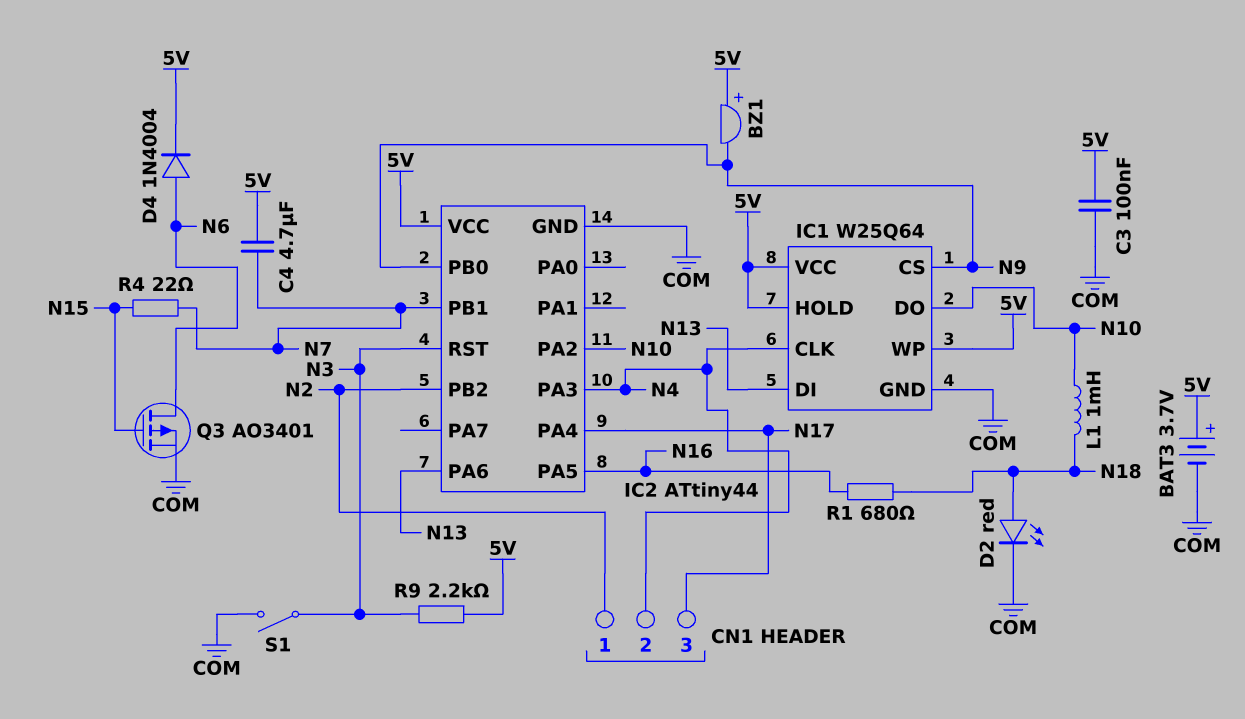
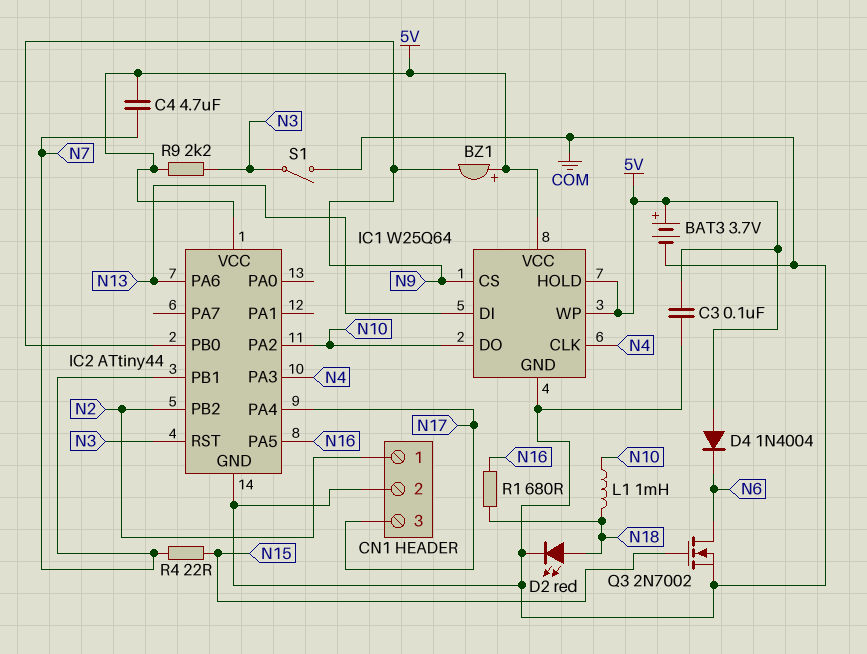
CN1 pin 2: N4 -> COM
D4: diode 1N4004 (A N6, K 5V) -> diode 1N4004 (A 5V, K N6)
Q3: PMOS AO3401 (G N15, D N6, S COM) -> NMOS 2N7002 (G N15, D N6, S COM)

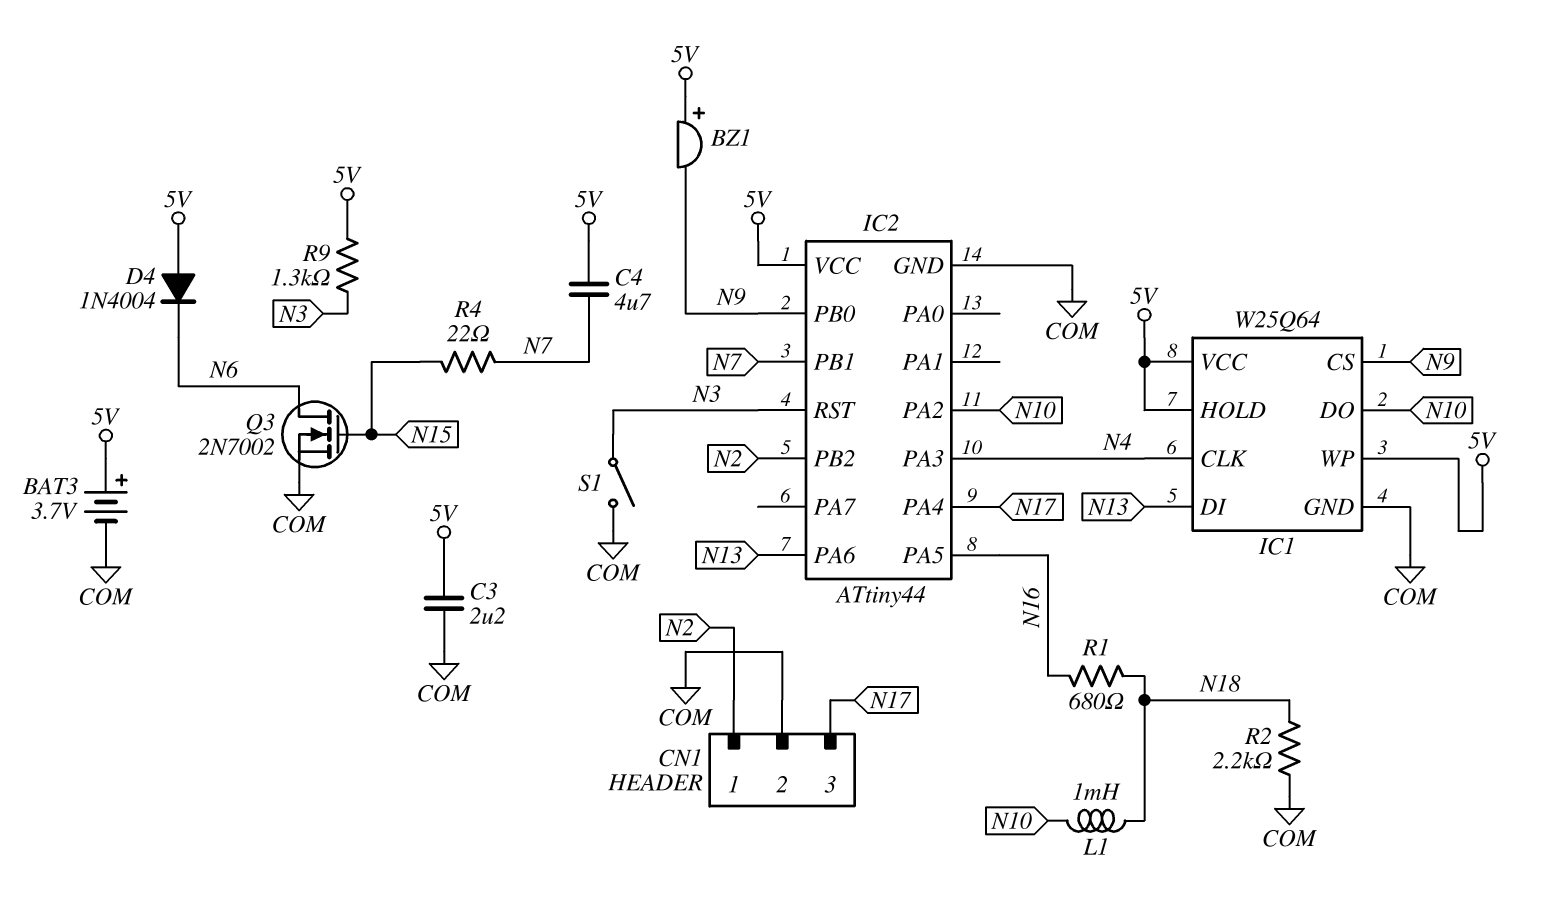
C3: 100nF (5V, COM) -> 2.2uF (5V, COM)
D2: LED red (A N18, K COM) -> none
R2: none -> 2.2k (COM, N18)
R9: 2.2k (5V, N3) -> 1.3k (5V, N3)

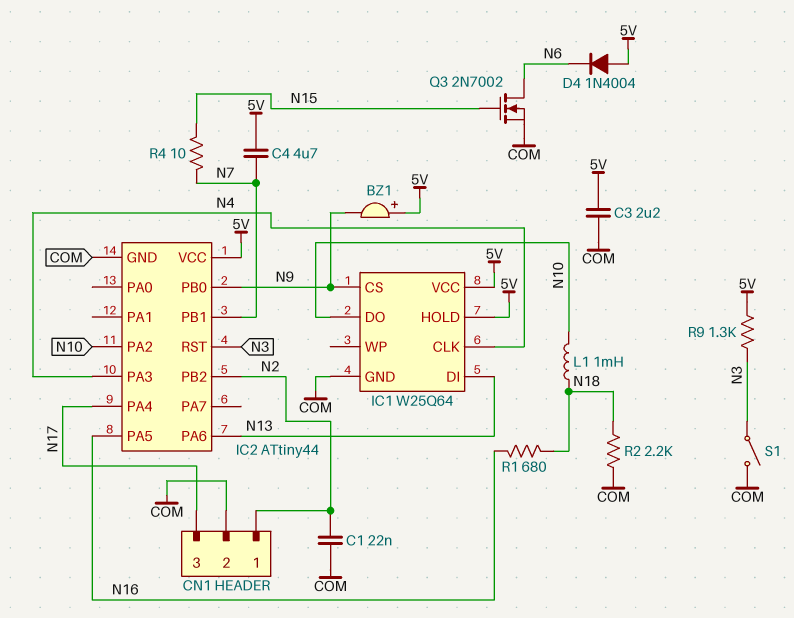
BAT3: 3.7V (plus 5V, minus COM) -> none
C1: none -> 22nF (COM, N2)
IC1 pin WP: 5V -> none
R4: 22 (N7, N15) -> 10 (N7, N15)

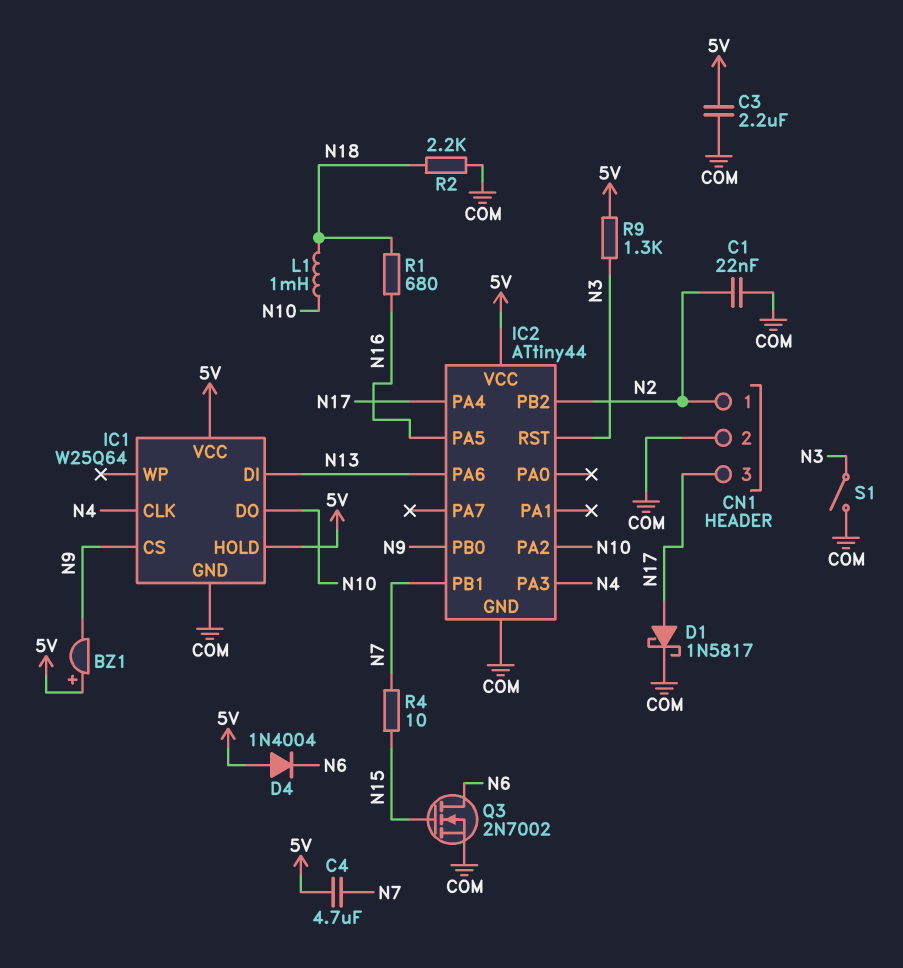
D1: none -> schottky 1N5817 (A N17, K COM)

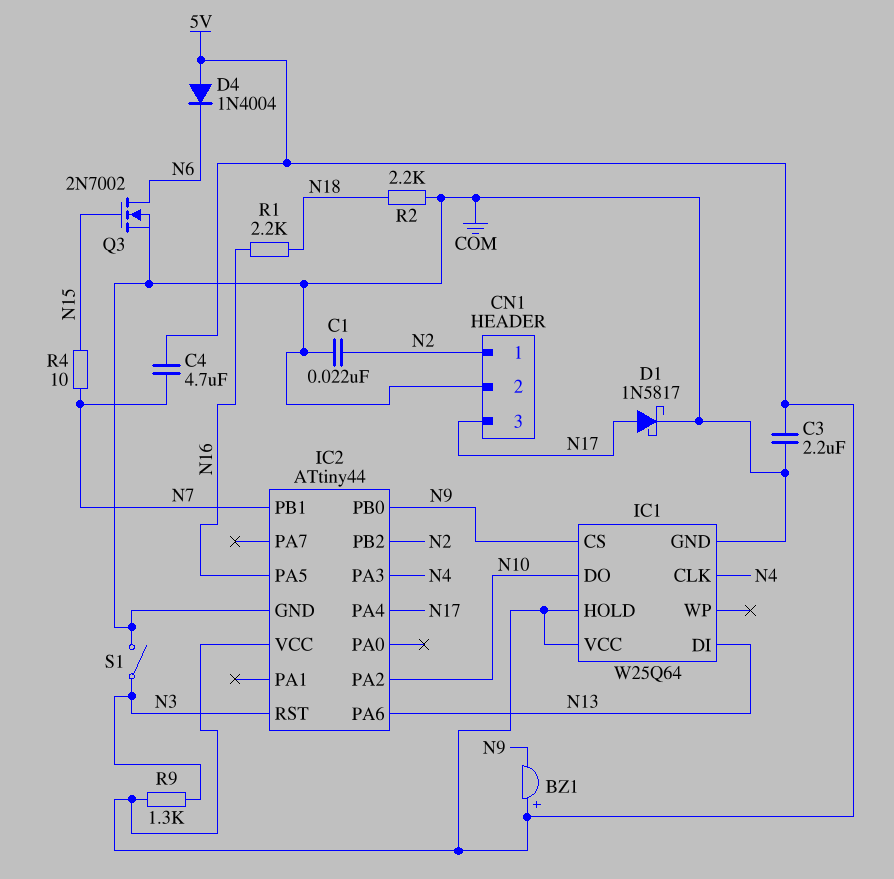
L1: 1mH (N10, N18) -> none
R1: 680 (N16, N18) -> 2.2k (N16, N18)

